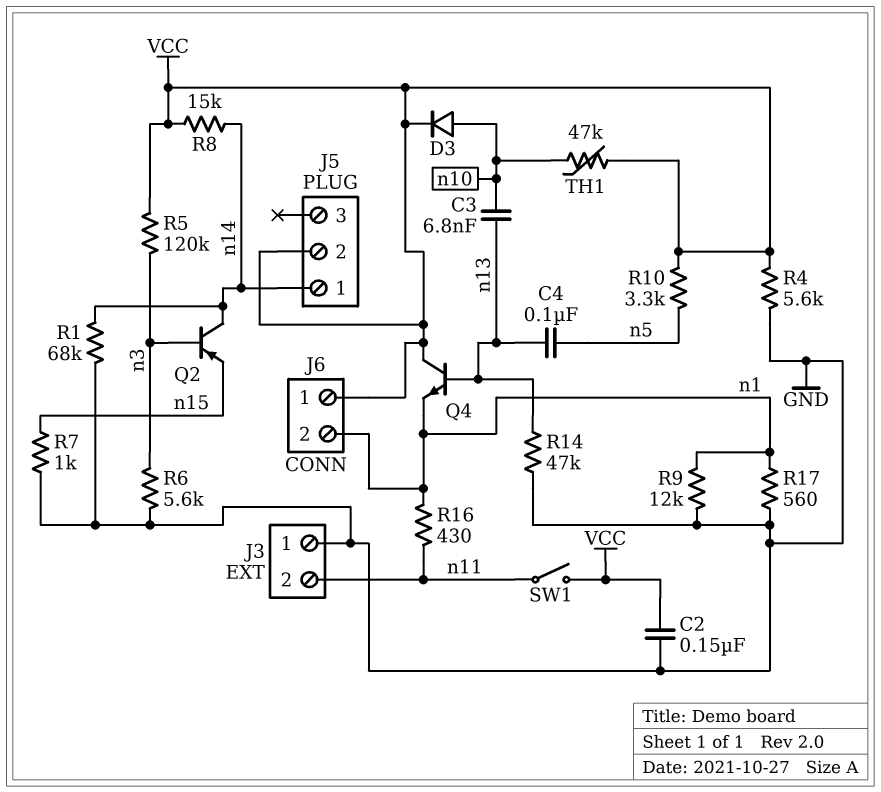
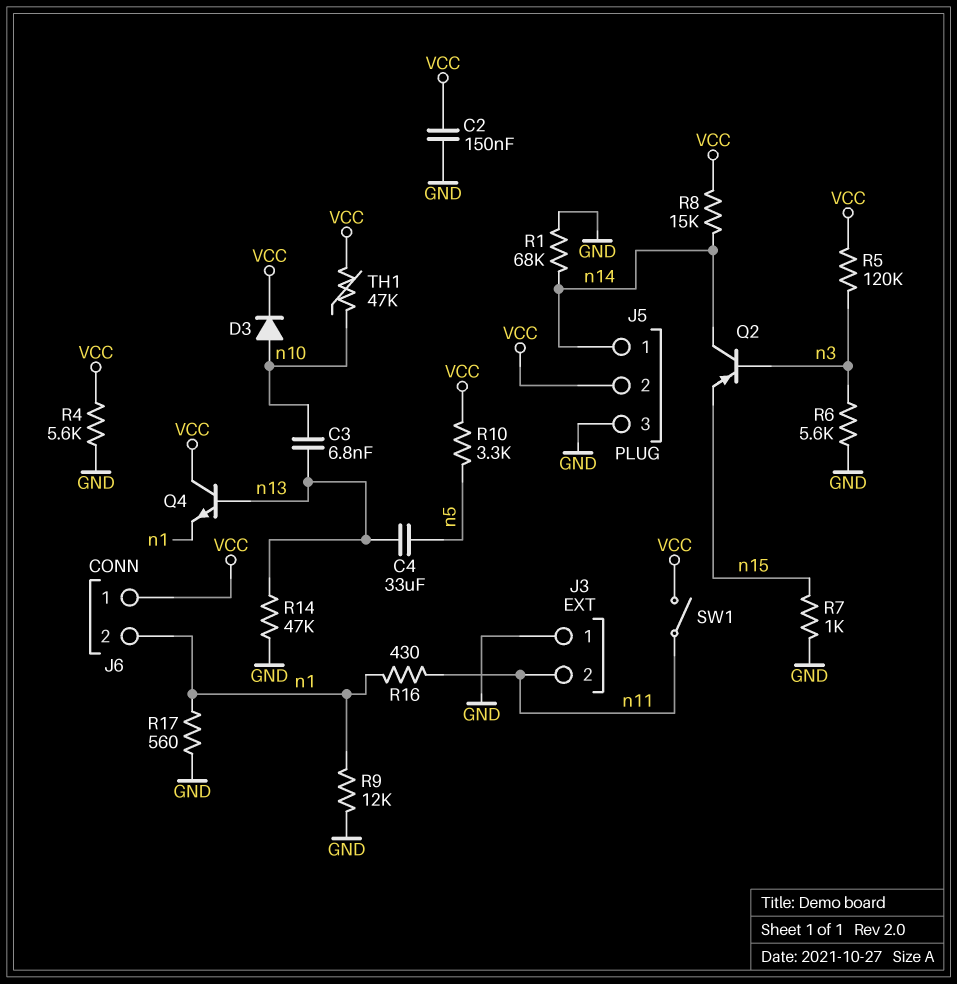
C4: 100nF (n5, n13) -> 33uF (n5, n13)
J5 pin 3: none -> GND

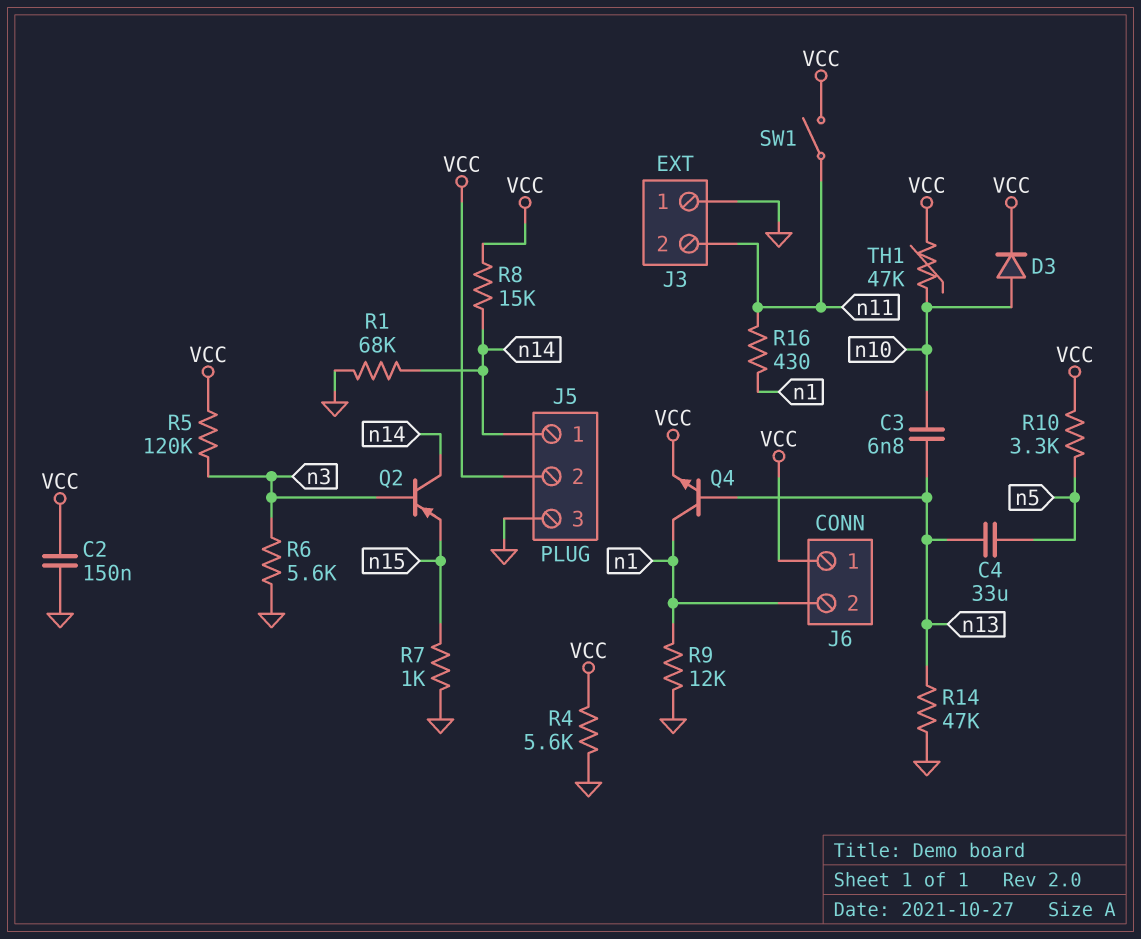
Q4: NPN (B n13, C VCC, E n1) -> NPN (B n13, C n1, E VCC)
R17: 560 (GND, n1) -> none

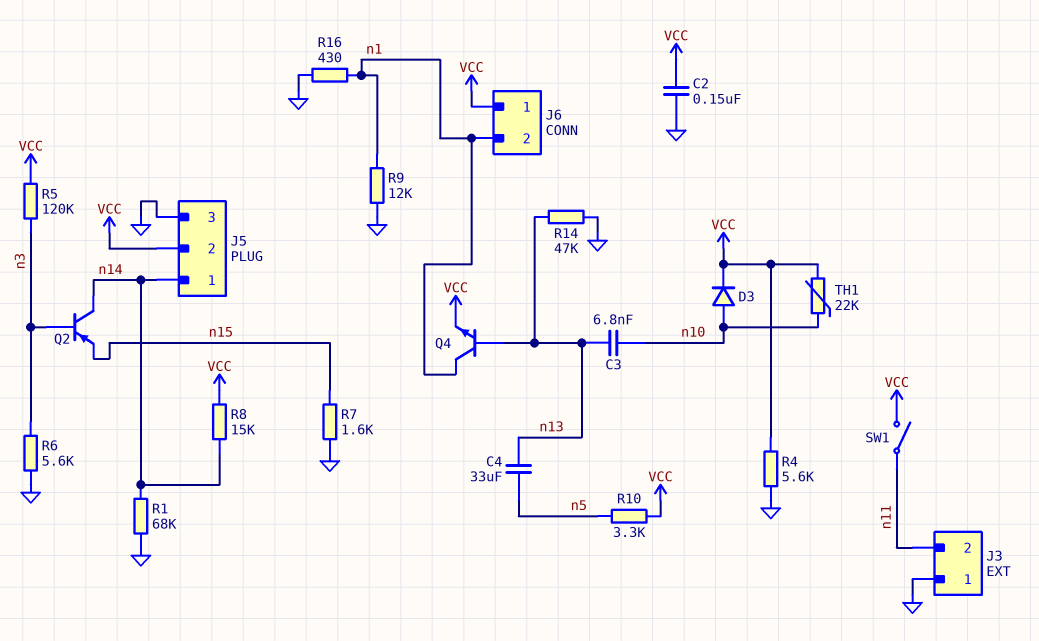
R7: 1k (GND, n15) -> 1.6k (GND, n15)
R16: 430 (n1, n11) -> 430 (GND, n1)
TH1: 47k (VCC, n10) -> 22k (VCC, n10)

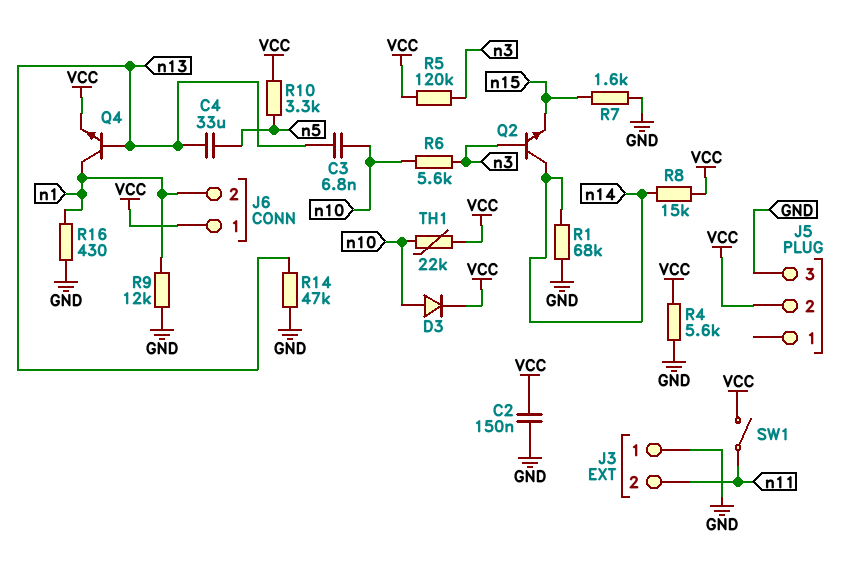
J5 pin 1: n14 -> none
Q2: PNP (B n3, C n14, E n15) -> NPN (B n3, C n14, E n15)
R6: 5.6k (GND, n3) -> 5.6k (n3, n10)

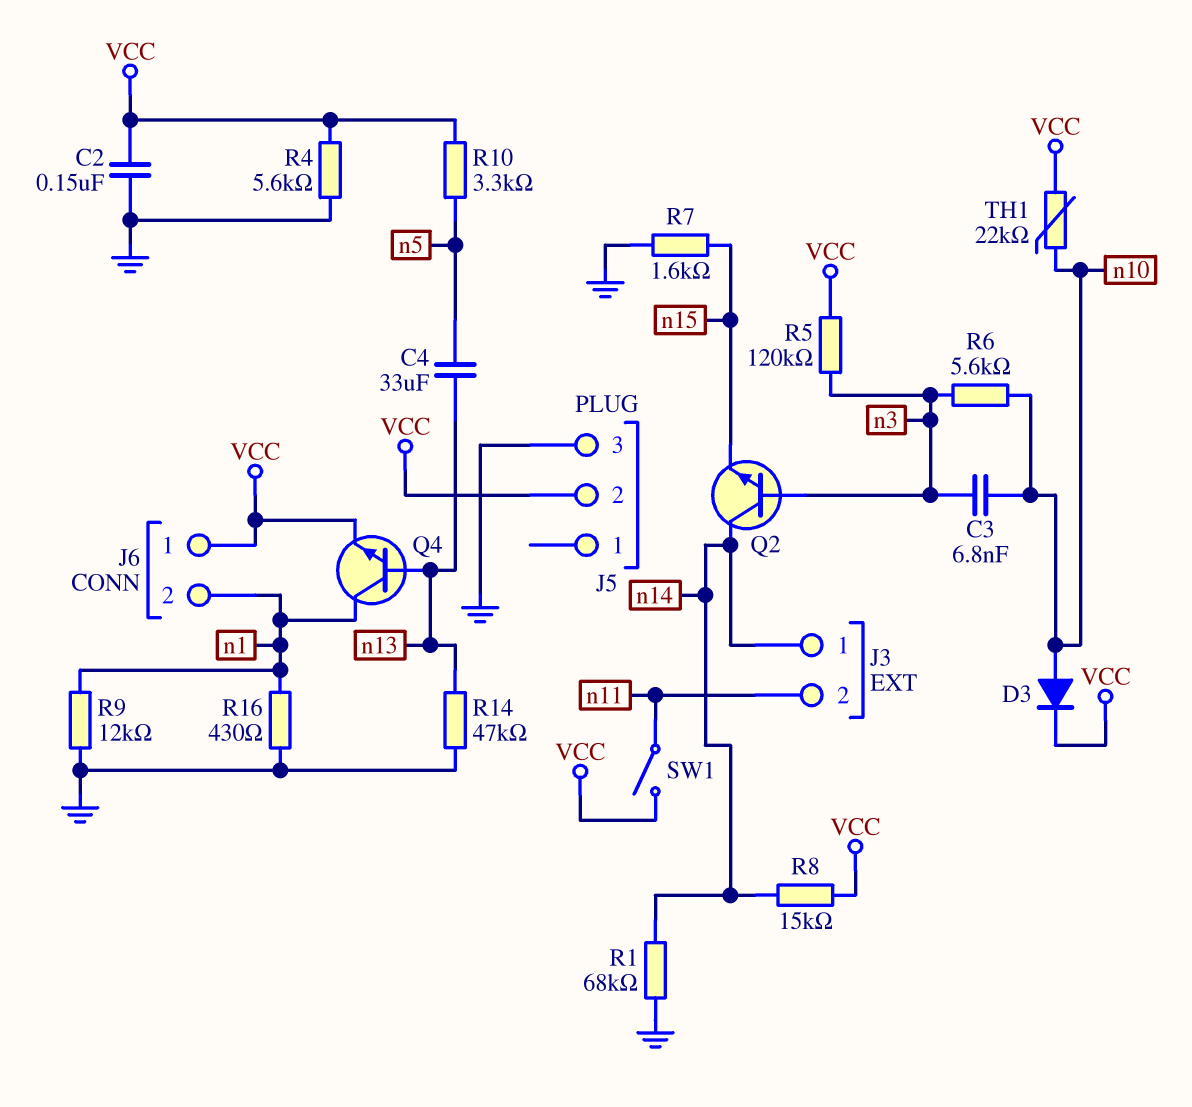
C3: 6.8nF (n10, n13) -> 6.8nF (n3, n10)
J3 pin 1: GND -> n14

